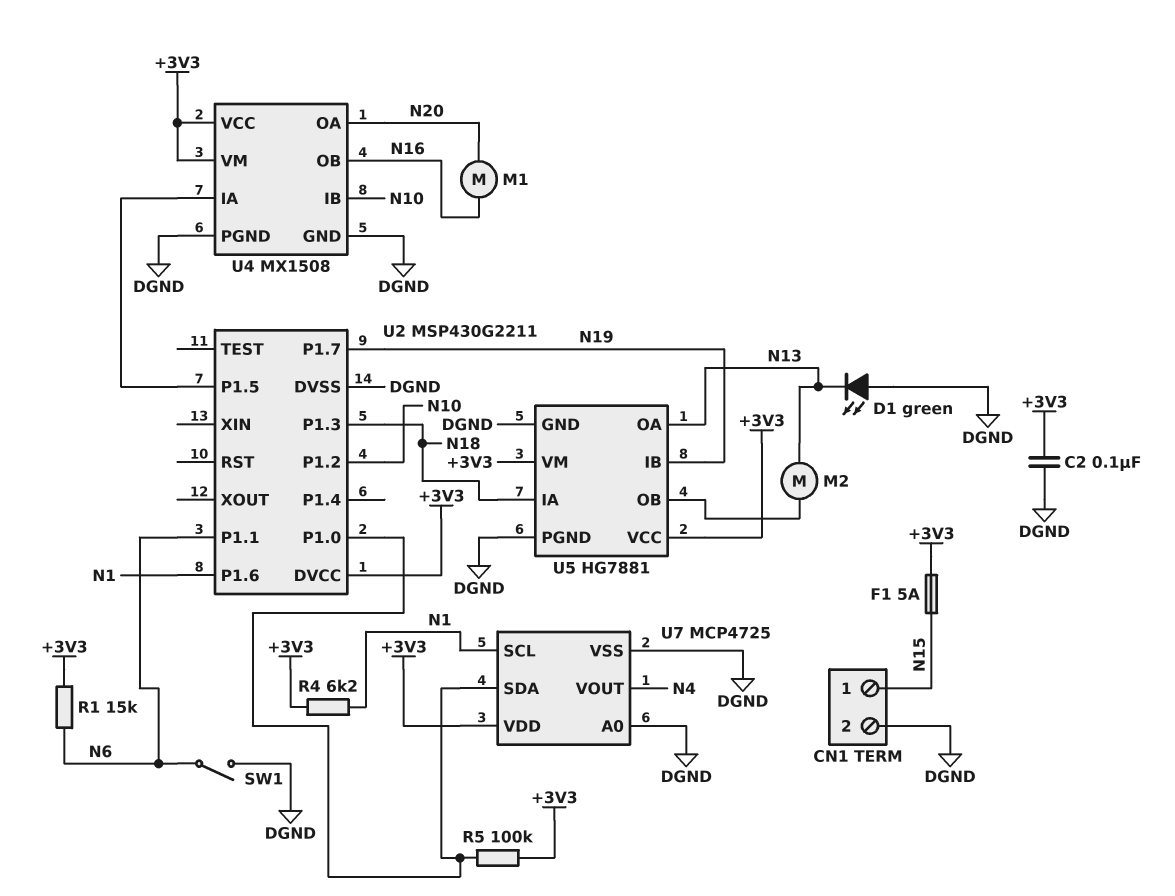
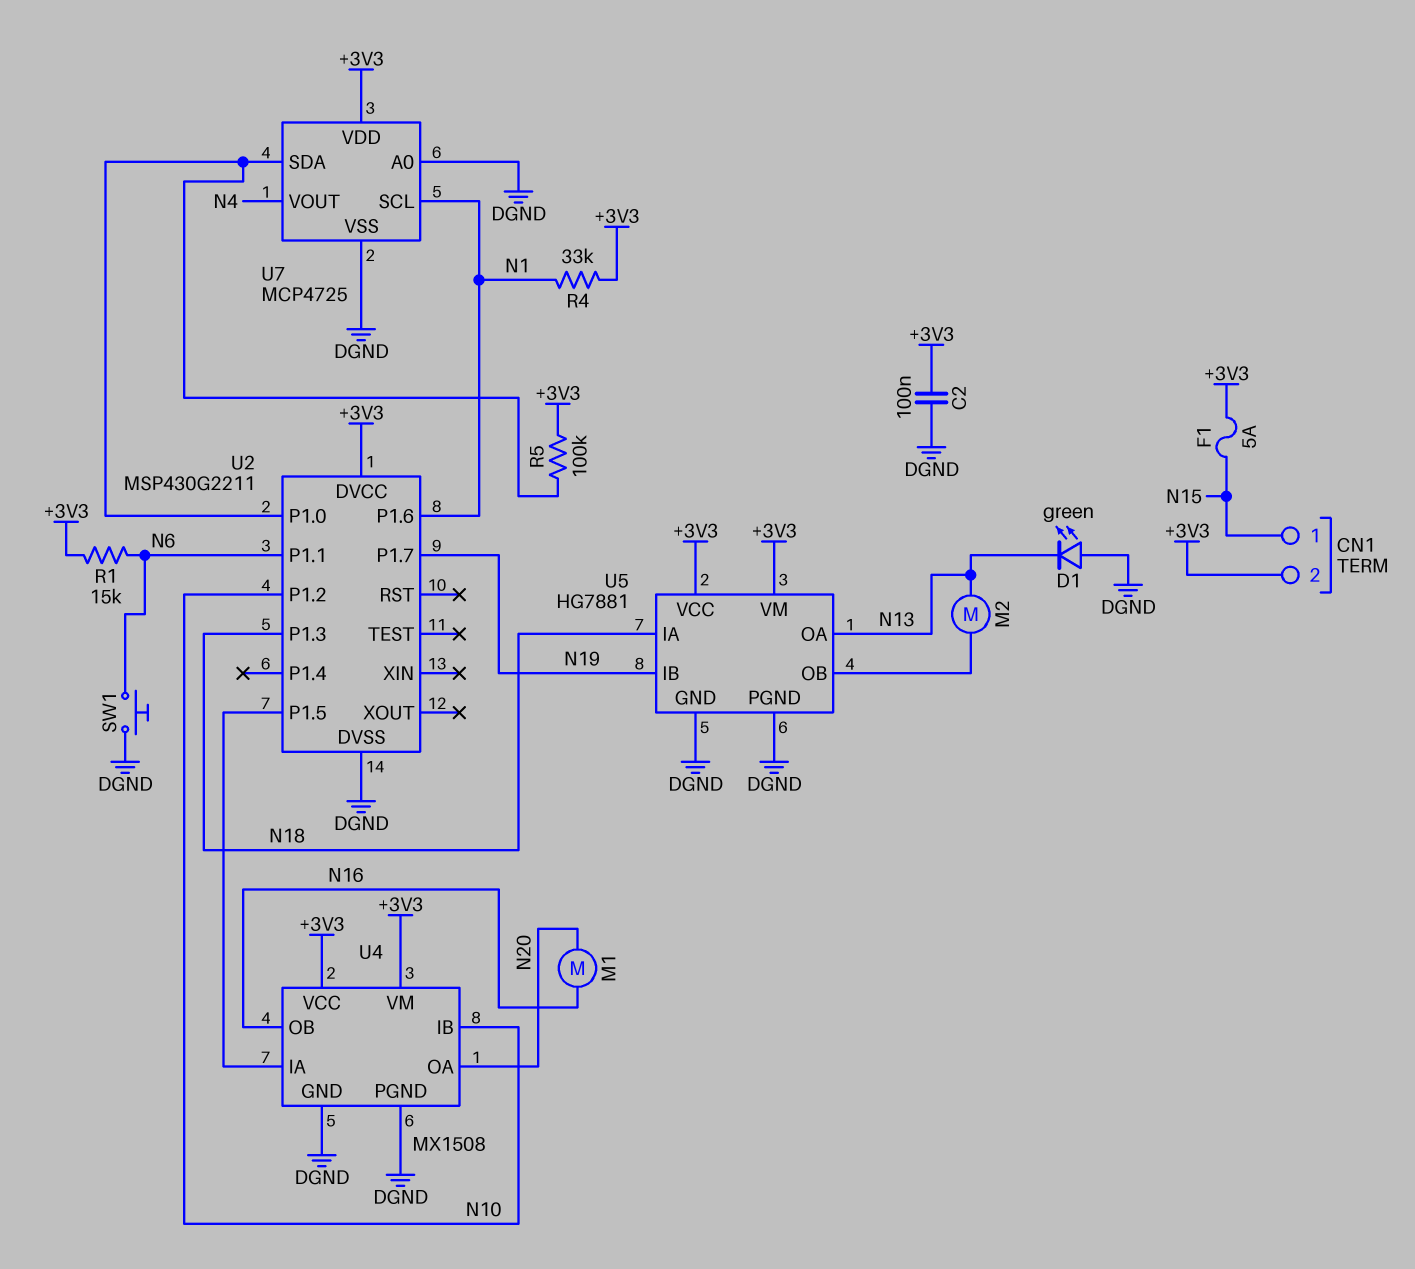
CN1 pin 2: DGND -> +3V3
R4: 6.2k (+3V3, N1) -> 33k (+3V3, N1)
SW1: switch (DGND, N6) -> button (DGND, N6)

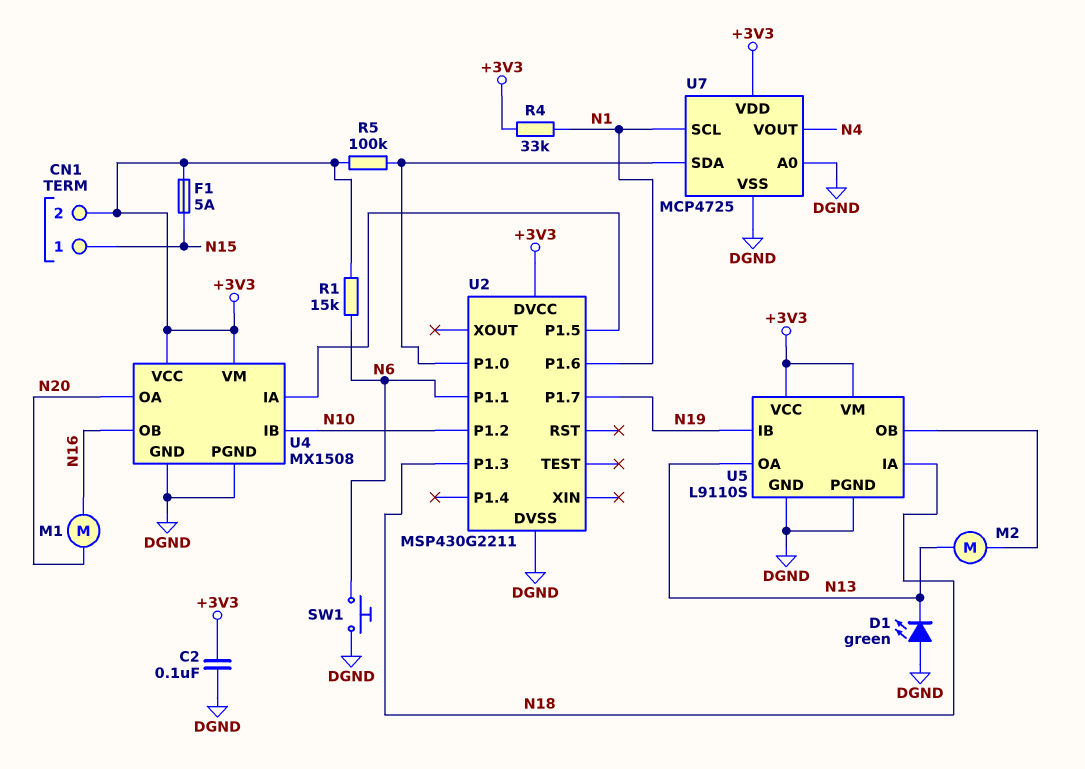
U5: HG7881 -> L9110S

